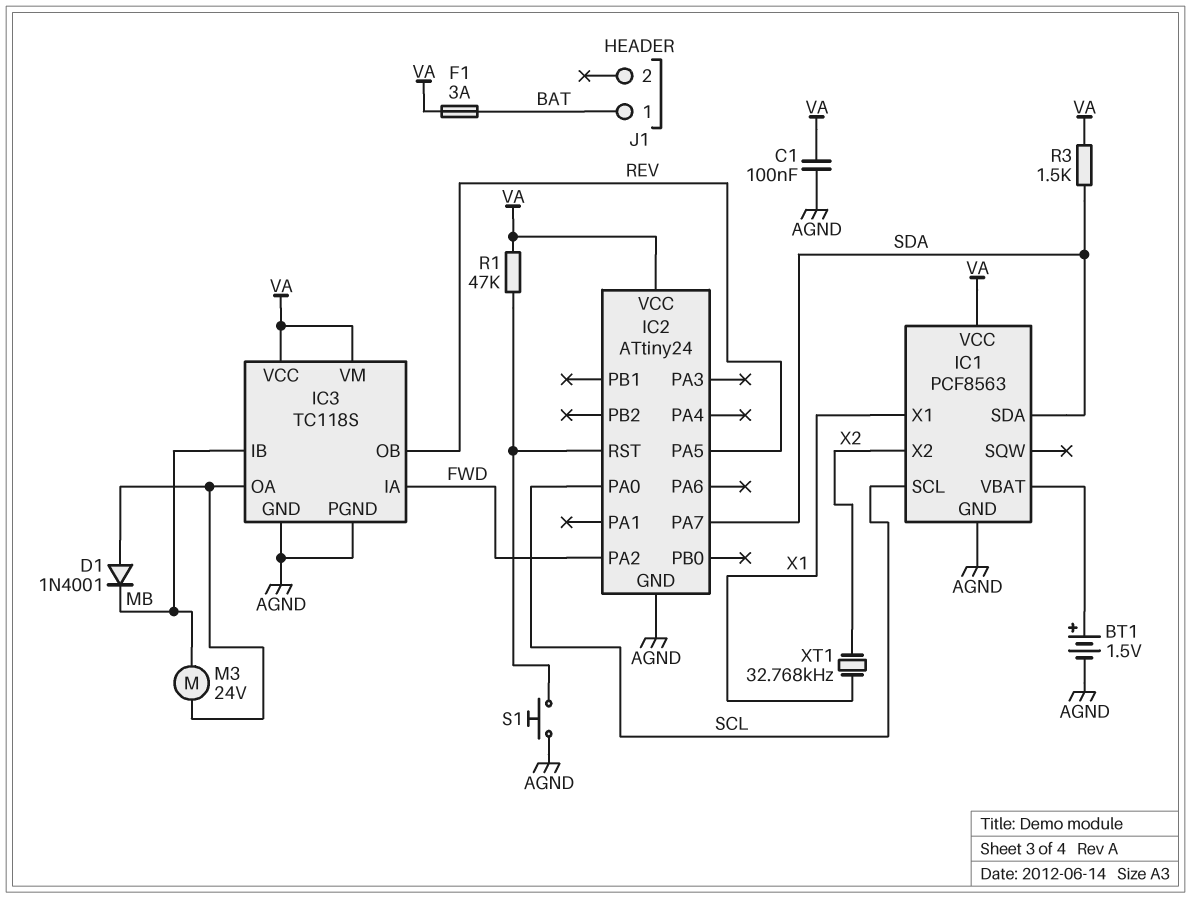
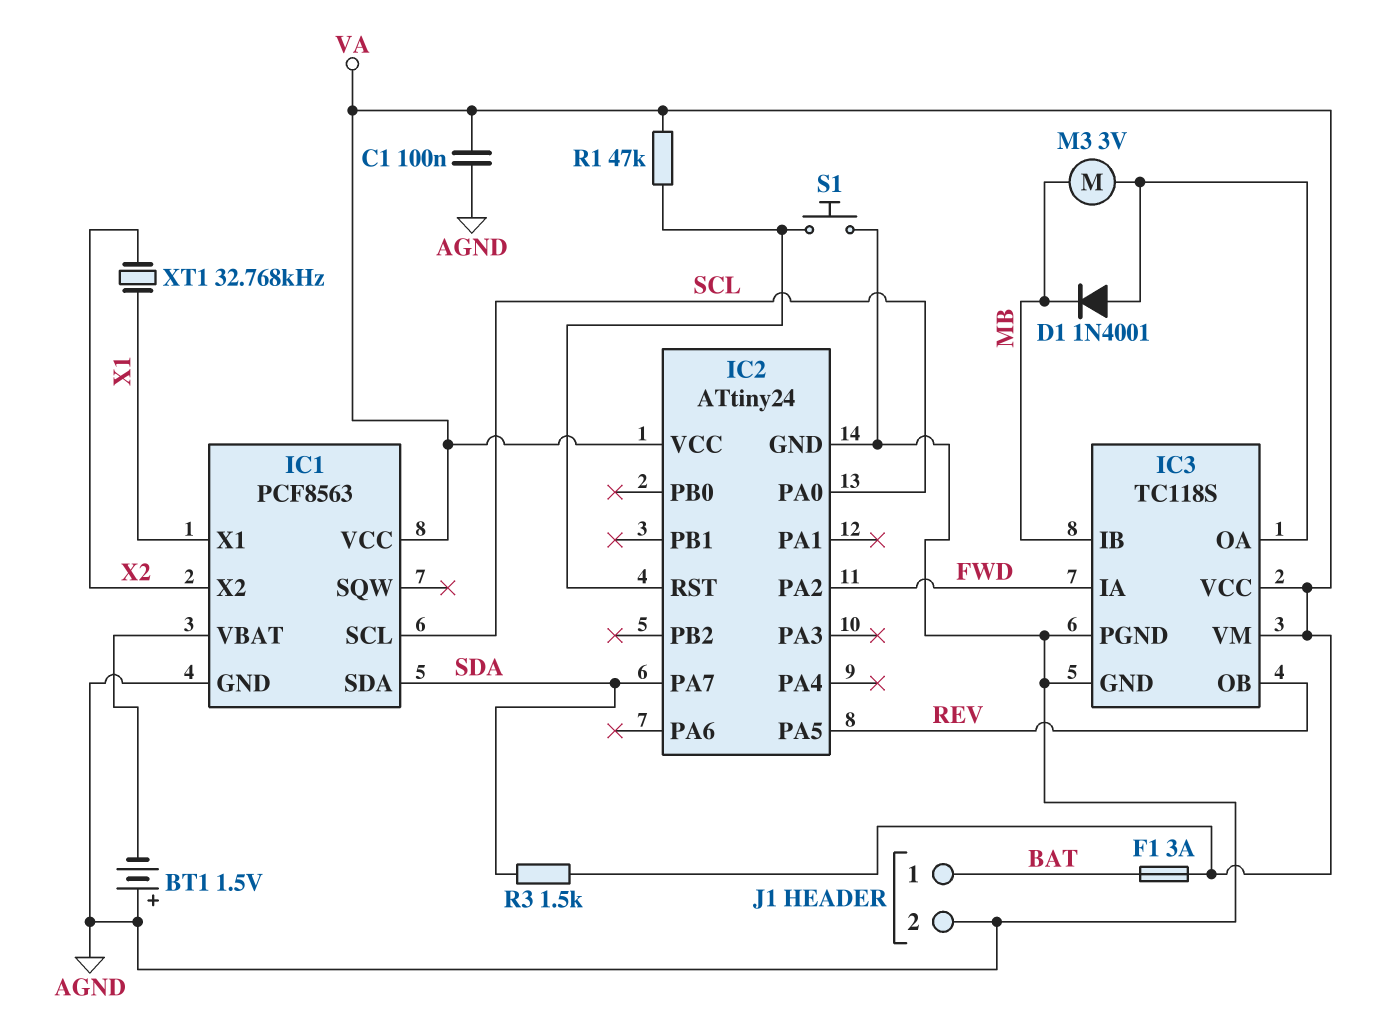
BT1: 1.5V (plus IC1/VBAT, minus AGND) -> 1.5V (plus AGND, minus IC1/VBAT)
J1 pin 2: none -> AGND
M3: motor 24V (IC3/OA, MB) -> motor 3V (IC3/OA, MB)

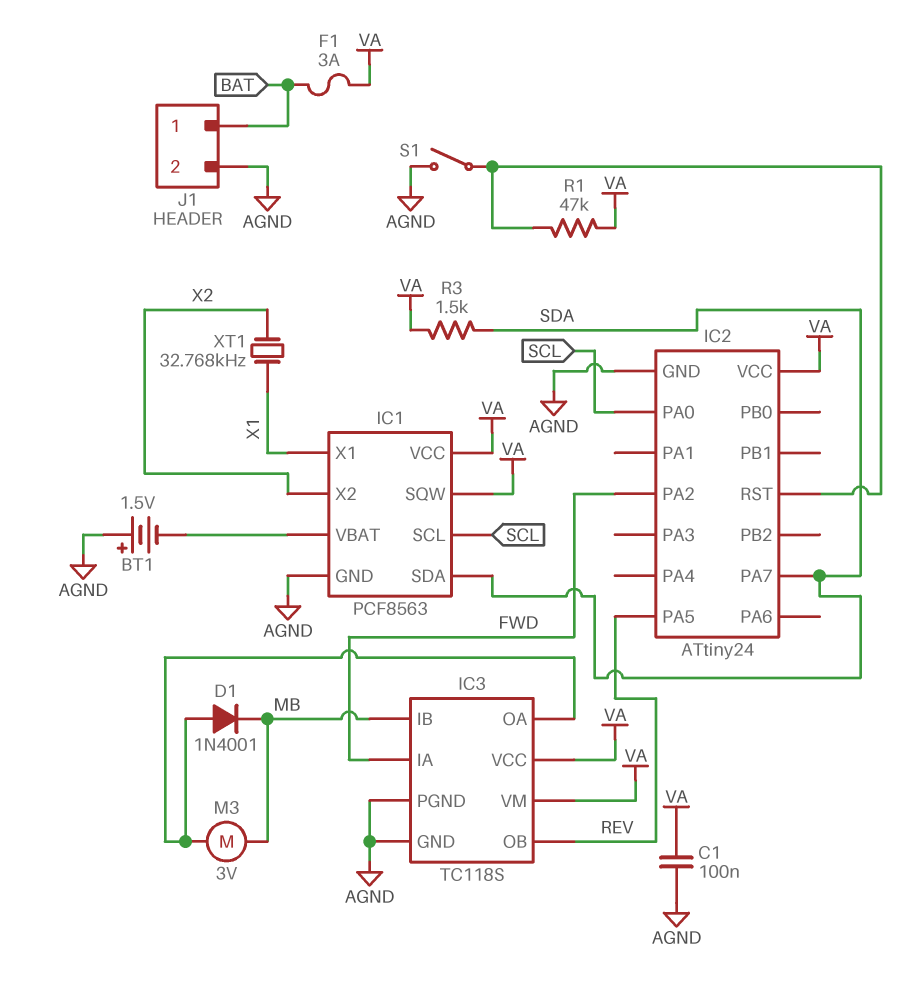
IC1 pin SQW: none -> VA
S1: button (AGND, IC2/RST) -> switch (AGND, IC2/RST)

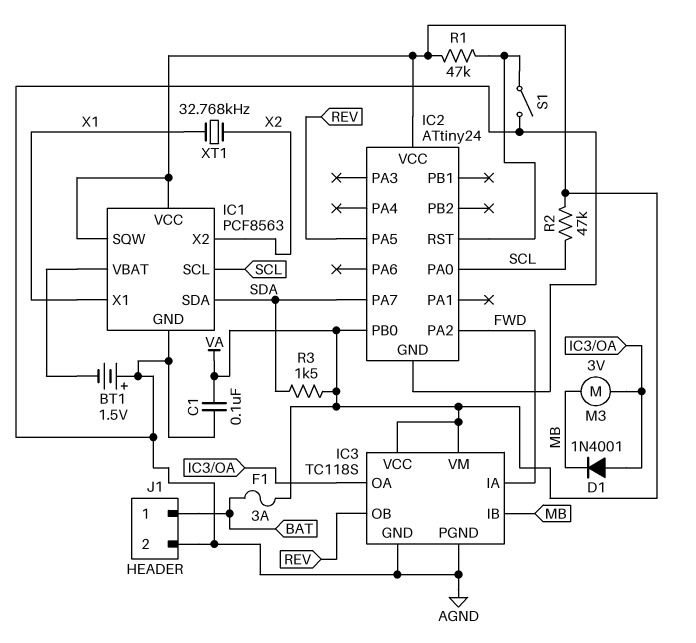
IC2 pin PB0: none -> VA
R2: none -> 47k (SCL, VA)

